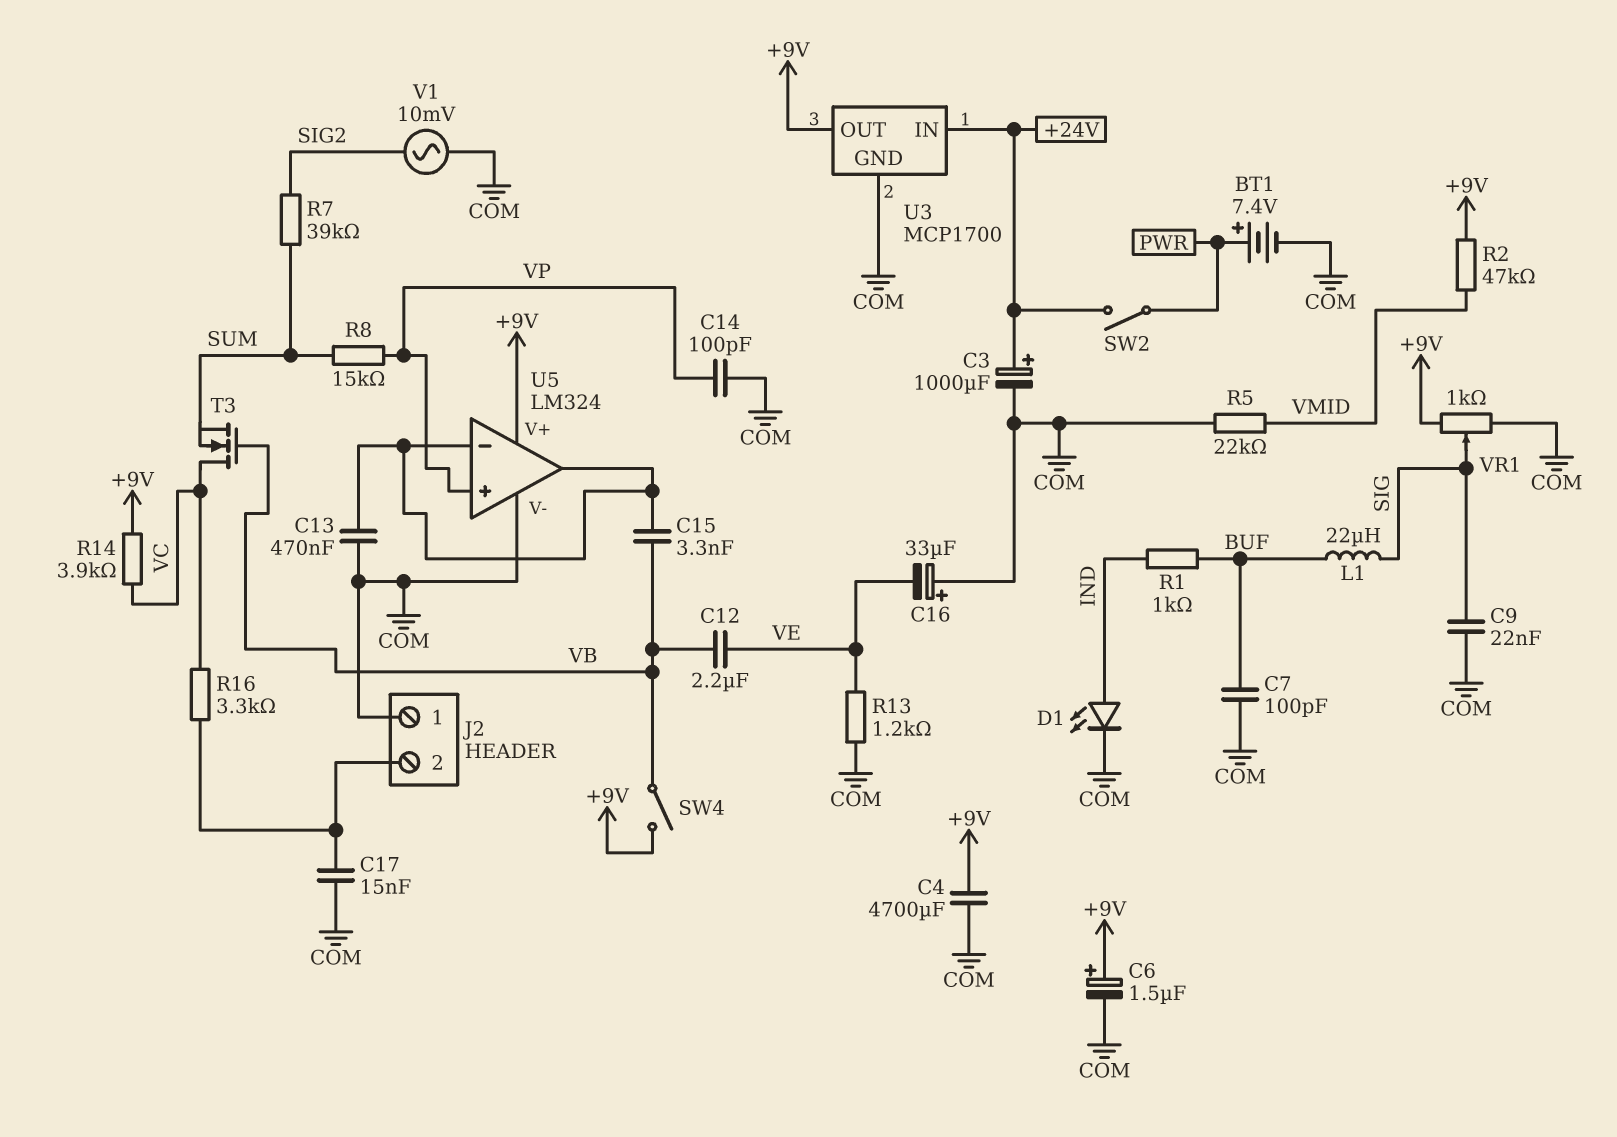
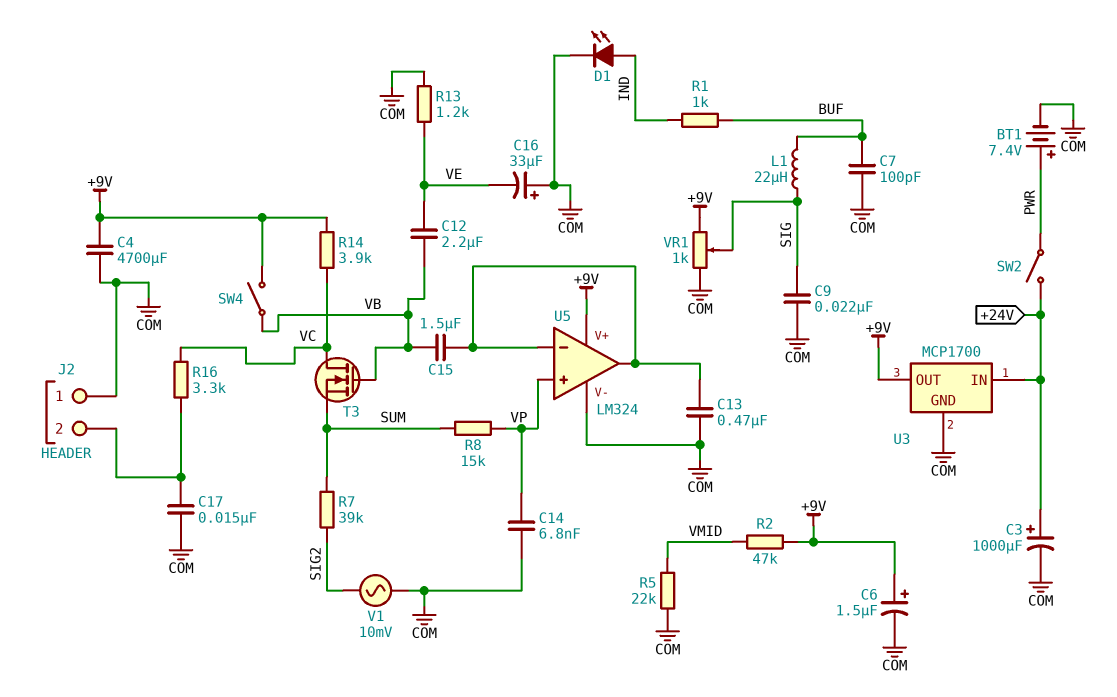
C14: 100pF (COM, VP) -> 6.8nF (COM, VP)
C15: 3.3nF (U5/in-, VB) -> 1.5uF (U5/in-, VB)

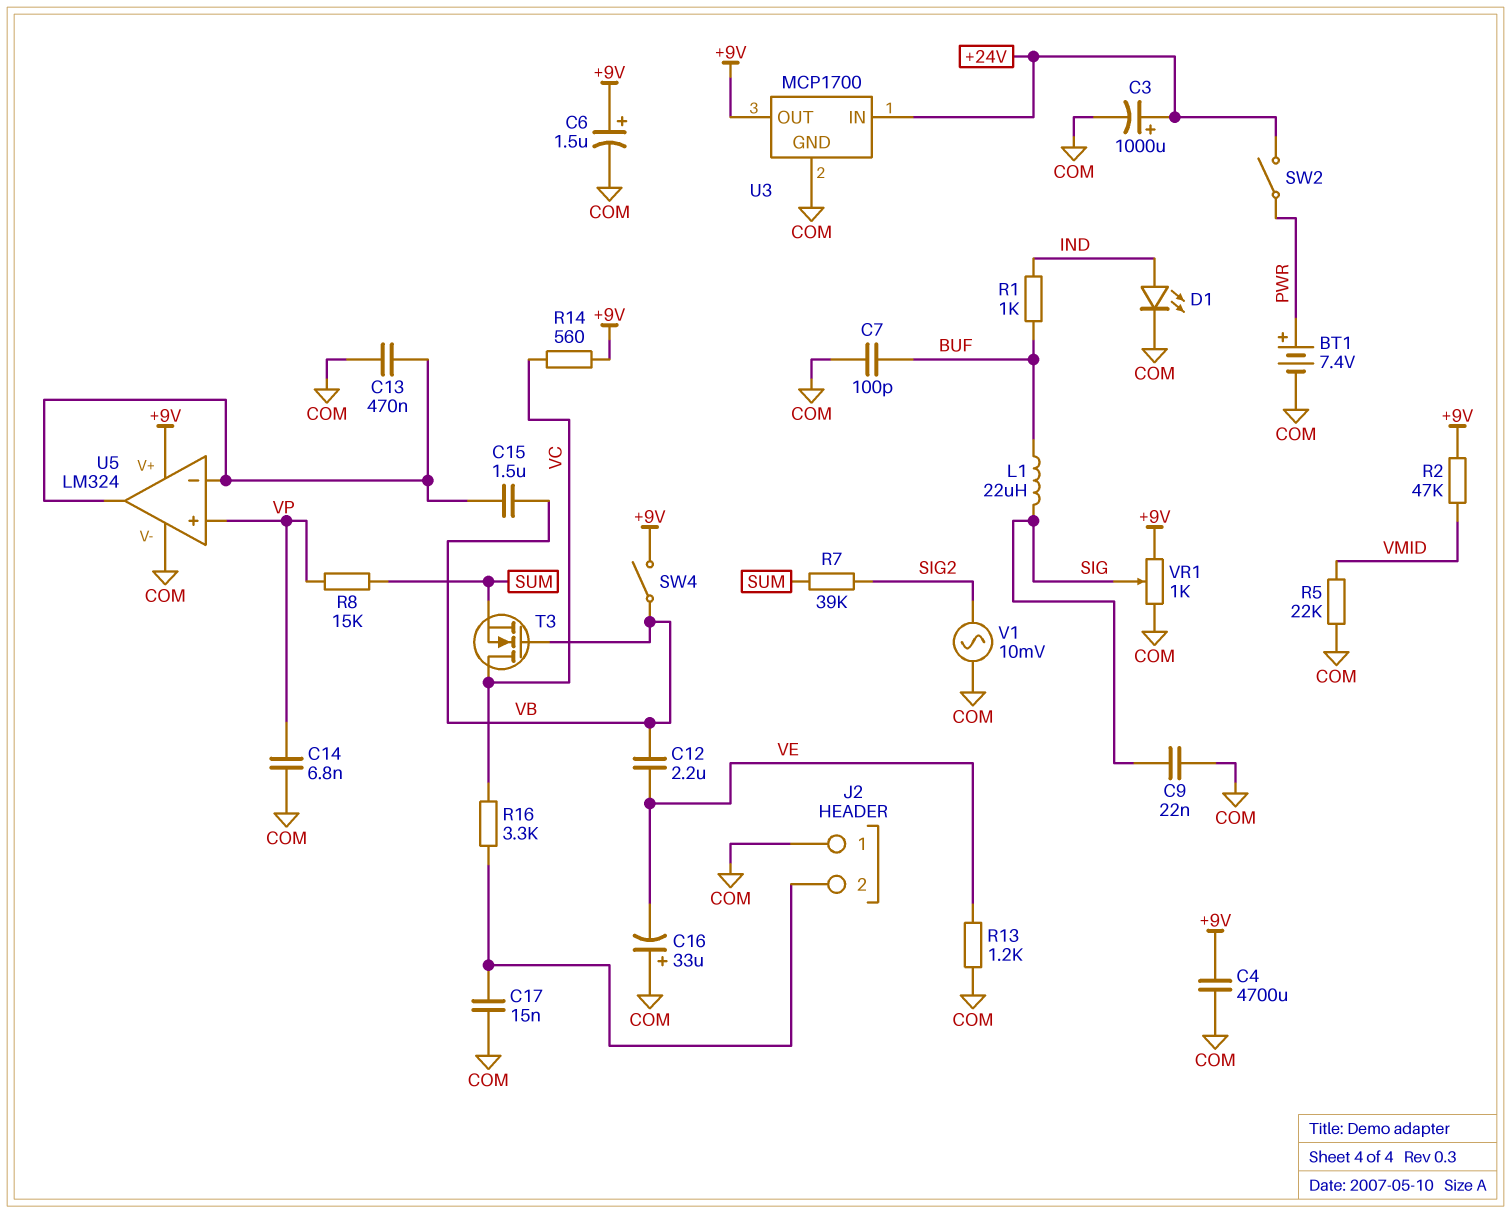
R14: 3.9k (+9V, VC) -> 560 (+9V, VC)

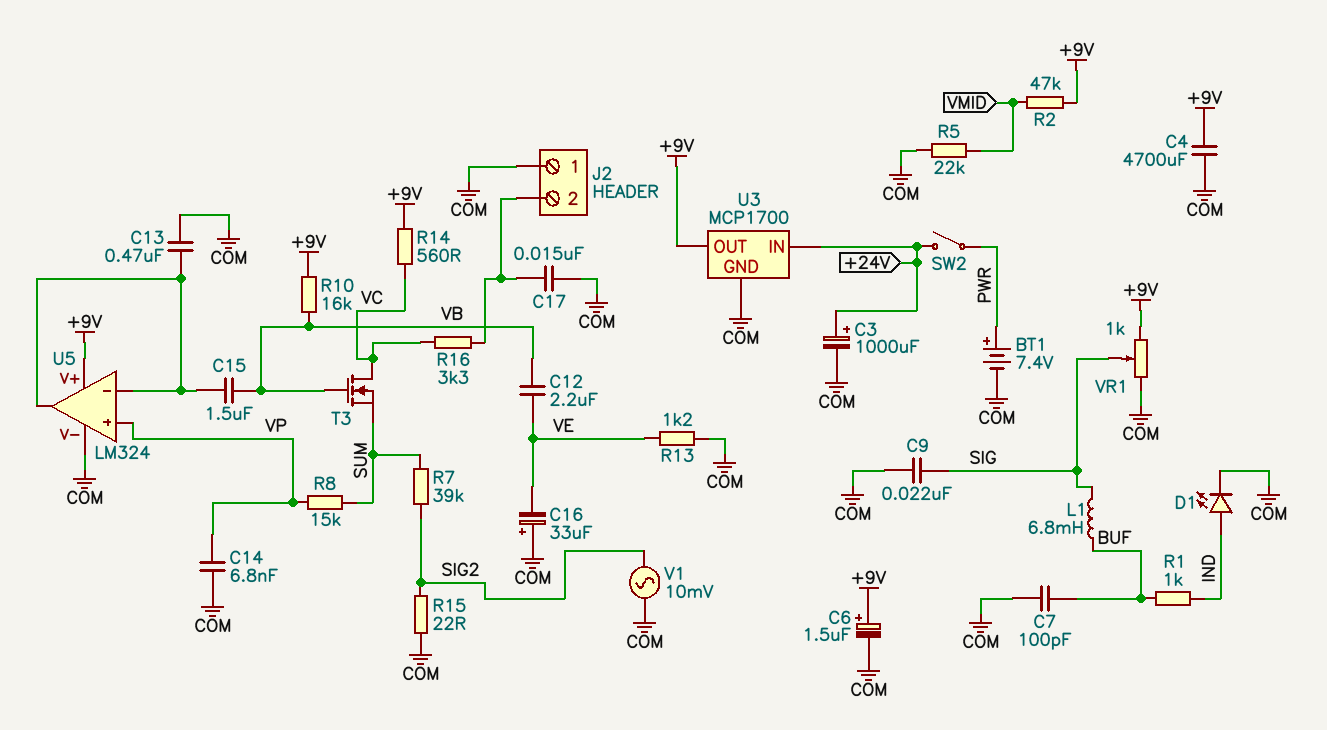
L1: 22uH (BUF, SIG) -> 6.8mH (BUF, SIG)
R10: none -> 16k (+9V, VB)
R15: none -> 22 (COM, SIG2)
SW4: switch (+9V, VB) -> none

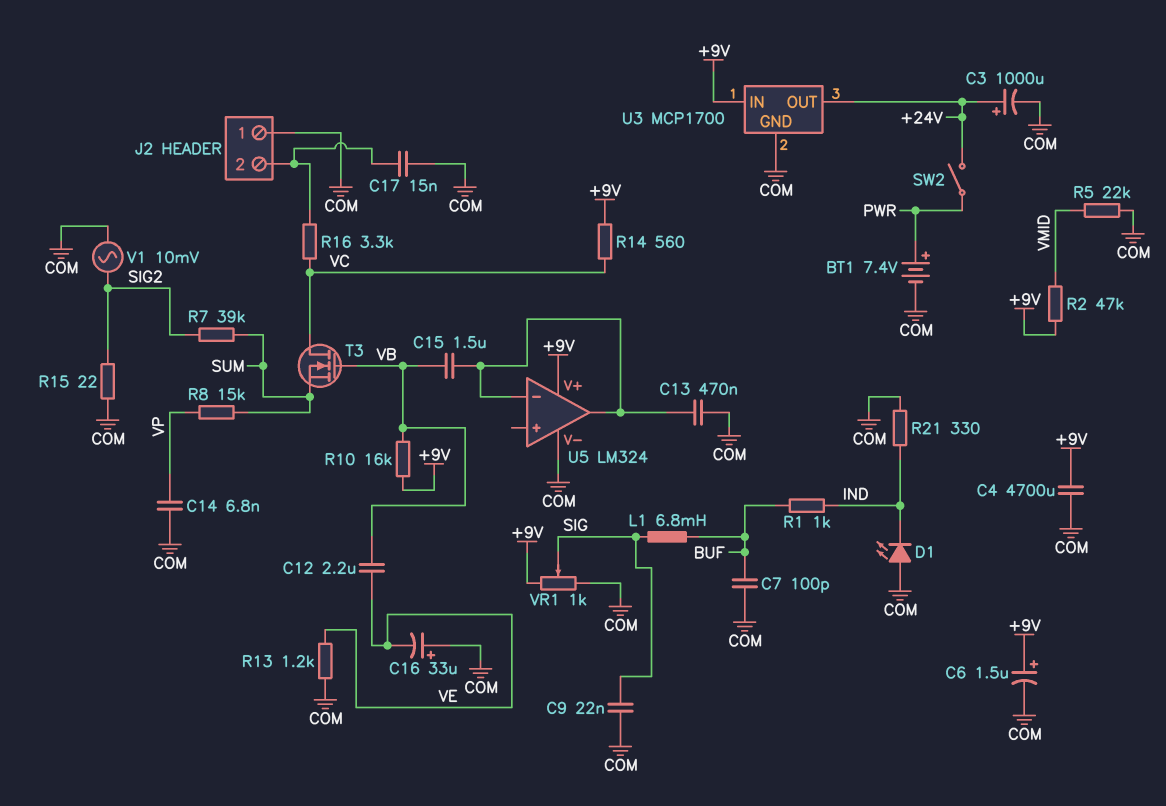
D1: LED (A IND, K COM) -> LED (A COM, K IND)
R21: none -> 330 (COM, IND)
U3 pin IN: +24V -> +9V
U3 pin OUT: +9V -> +24V
U5 pin in+: VP -> none

